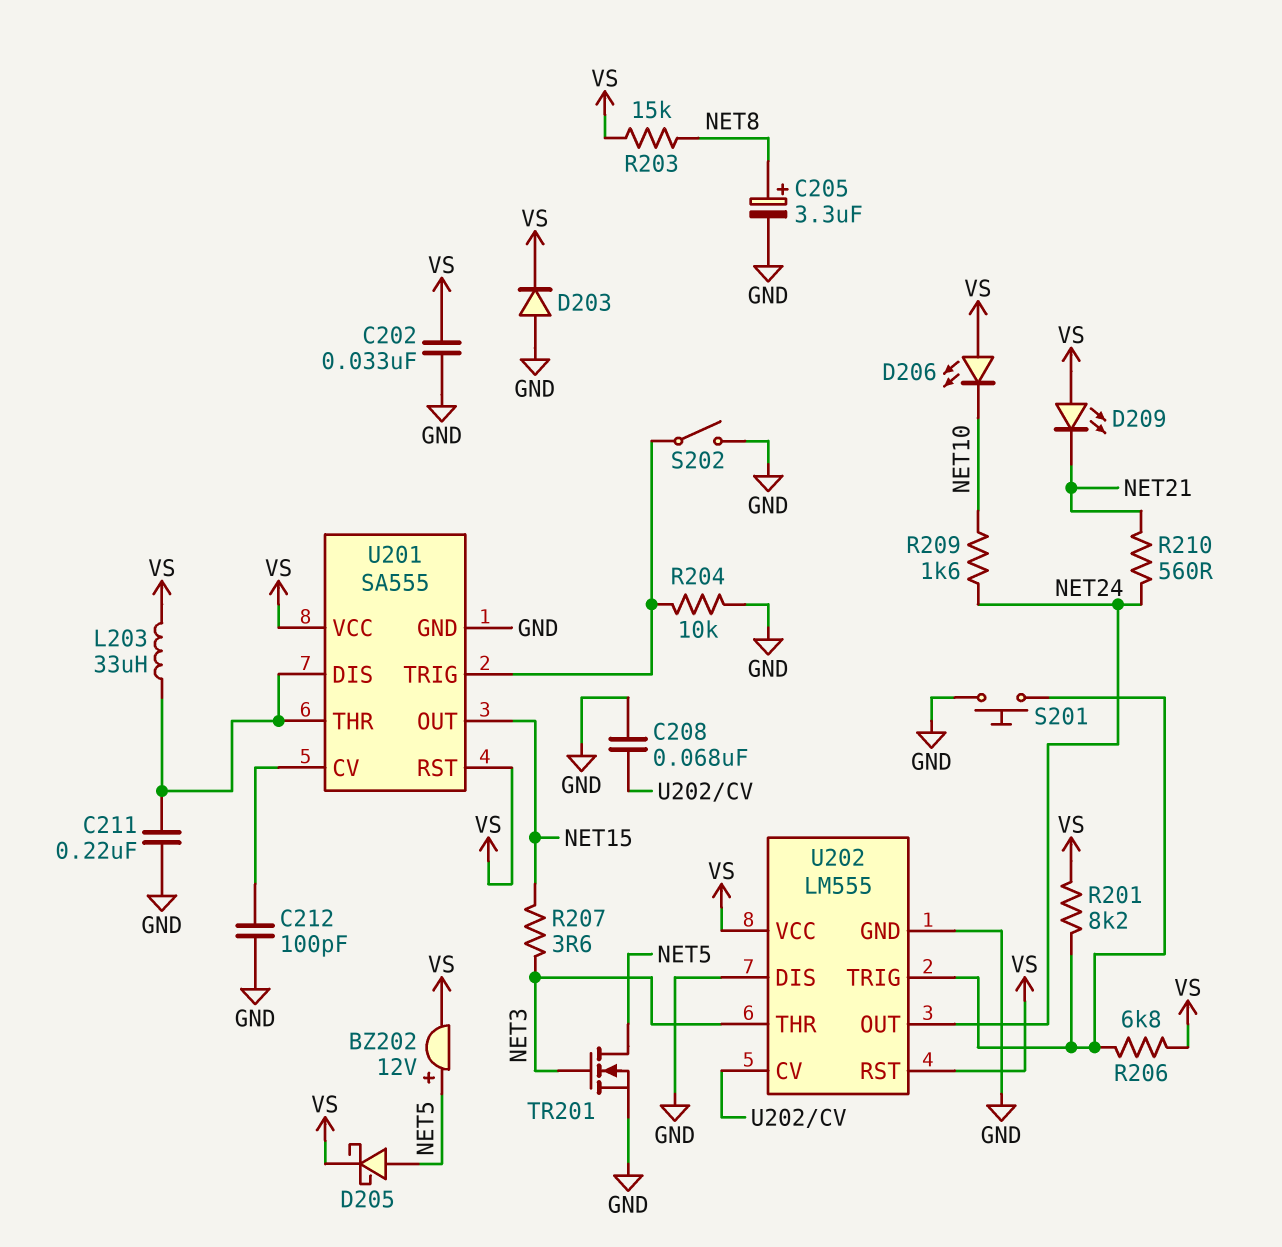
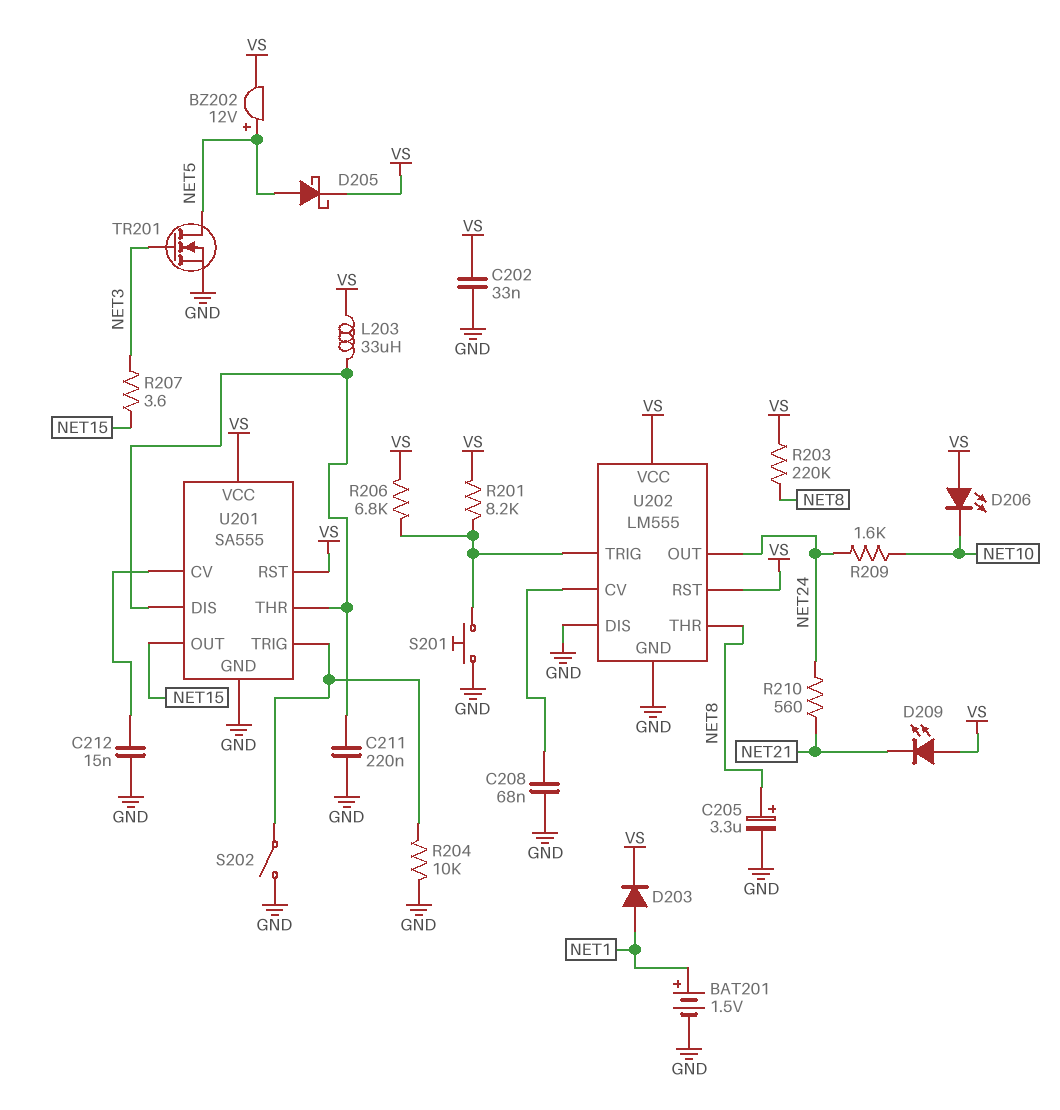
BAT201: none -> 1.5V (plus NET1, minus GND)
C212: 100pF (GND, U201/CV) -> 15nF (GND, U201/CV)
D203: diode (A GND, K VS) -> diode (A NET1, K VS)
R203: 15k (NET8, VS) -> 220k (NET8, VS)
U202 pin THR: NET3 -> NET8

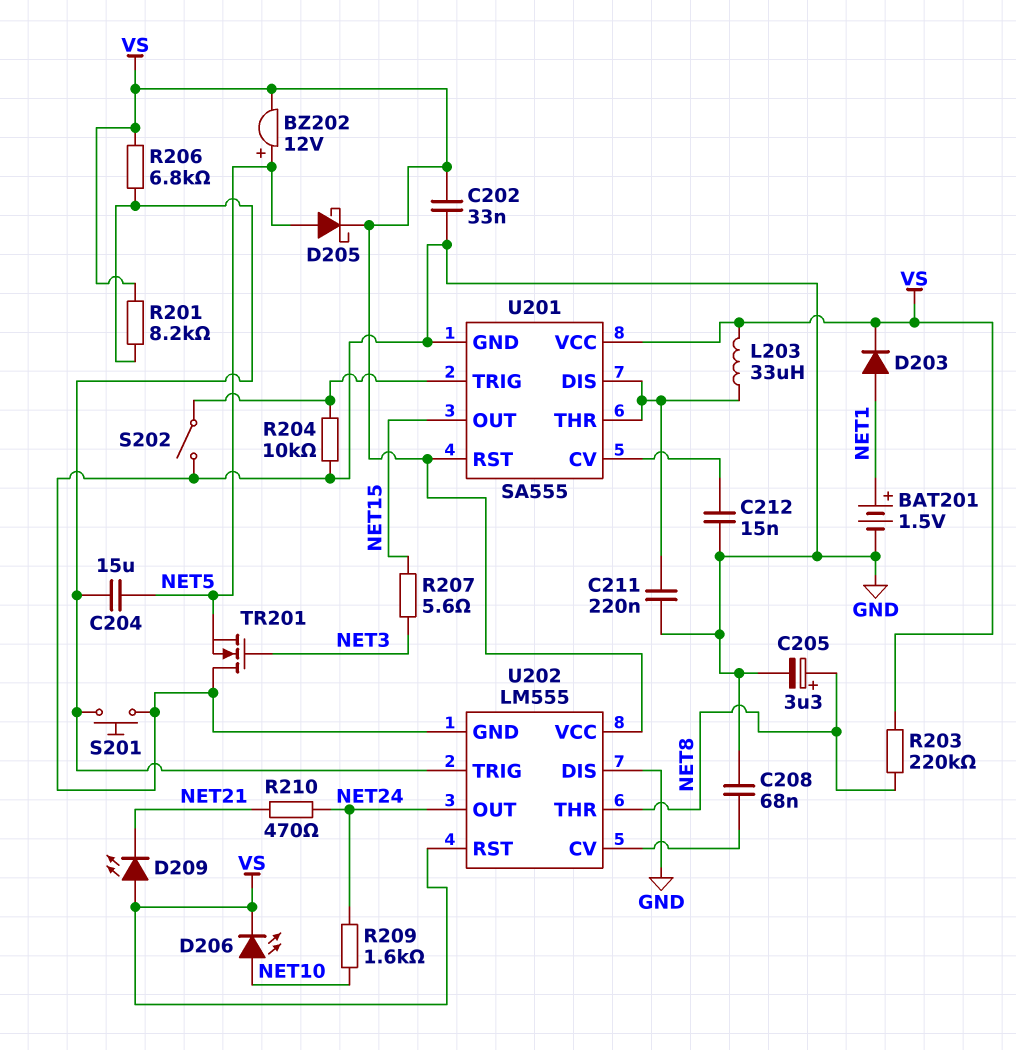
C204: none -> 15uF (NET5, U202/TRIG)
D206: LED (A VS, K NET10) -> LED (A NET10, K VS)
R207: 3.6 (NET3, NET15) -> 5.6 (NET3, NET15)
R210: 560 (NET21, NET24) -> 470 (NET21, NET24)
TR201: NMOS (G NET3, D NET5, S GND) -> NMOS (G NET3, D GND, S NET5)

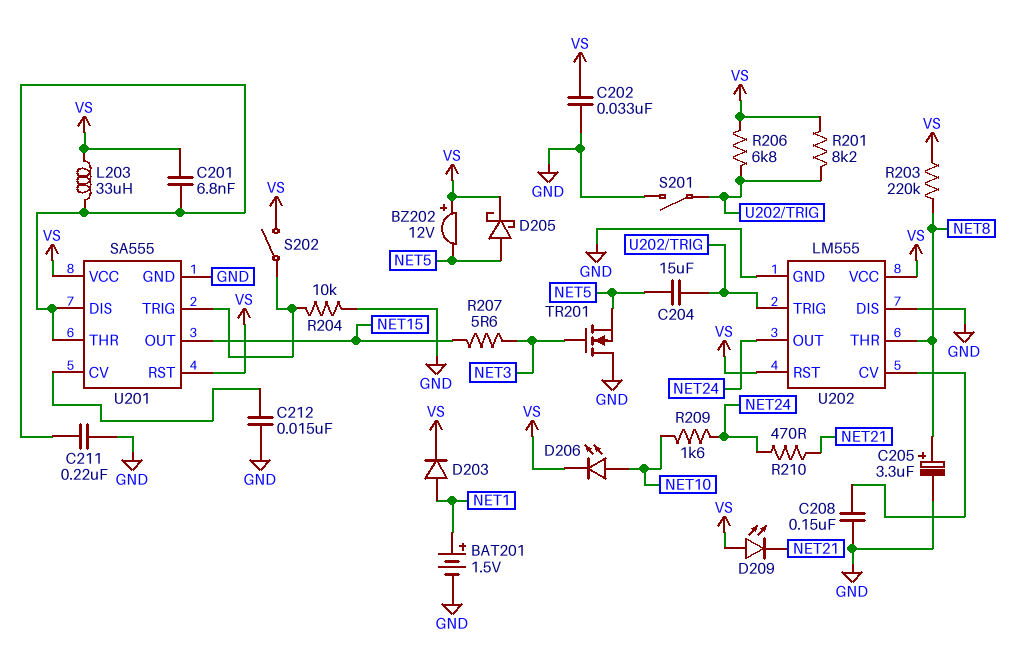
BZ202: buzzer 12V (plus NET5, minus VS) -> buzzer 12V (plus VS, minus NET5)
C201: none -> 6.8nF (U201/DIS, VS)
C208: 68nF (GND, U202/CV) -> 150nF (GND, U202/CV)
S201: button (GND, U202/TRIG) -> switch (GND, U202/TRIG)
S202: switch (GND, U201/TRIG) -> switch (U201/TRIG, VS)

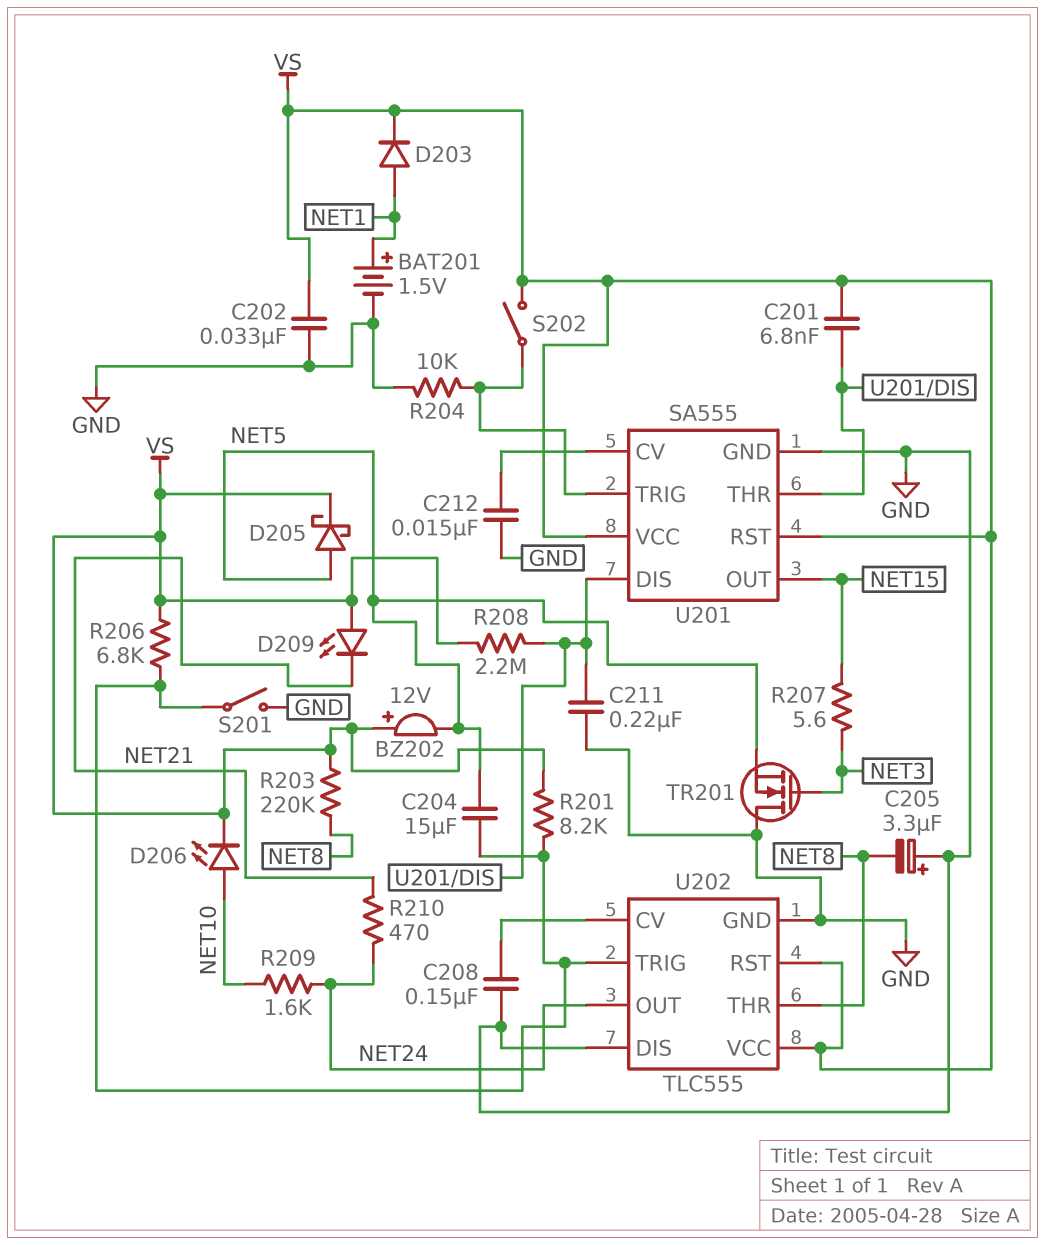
C205: 3.3uF (plus NET8, minus GND) -> 3.3uF (plus GND, minus NET8)
L203: 33uH (U201/DIS, VS) -> none
R208: none -> 2.2M (U201/DIS, VS)
U202: LM555 -> TLC555

